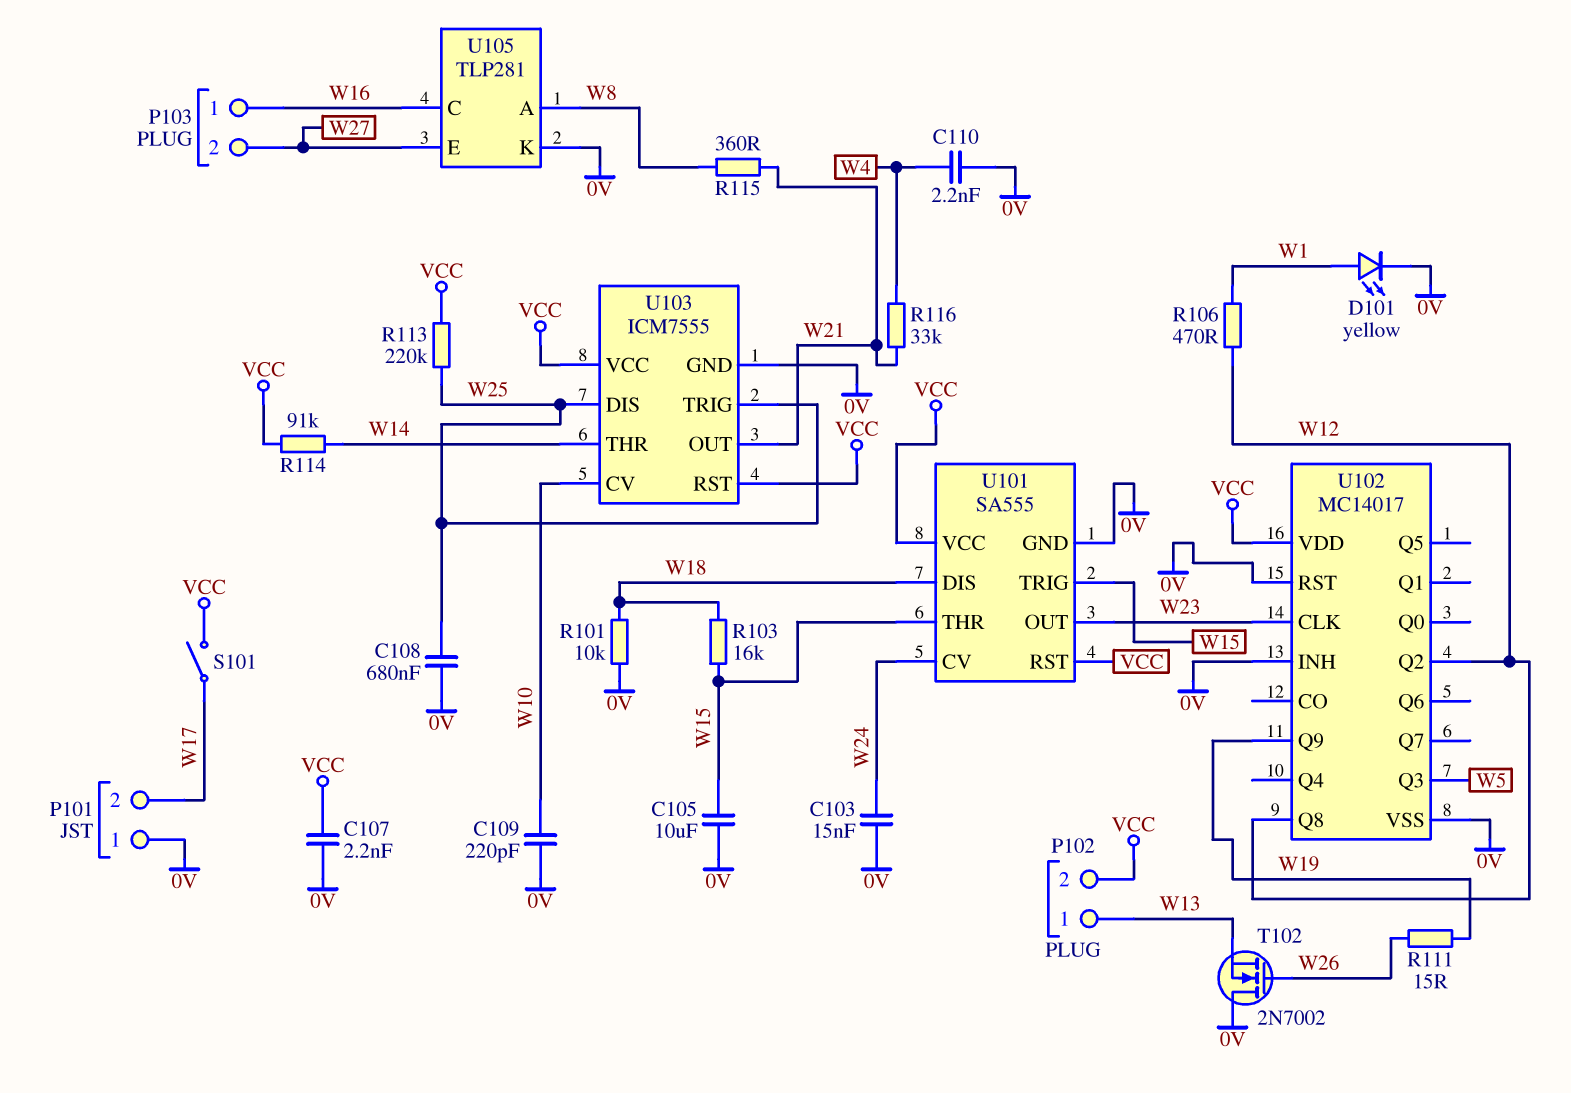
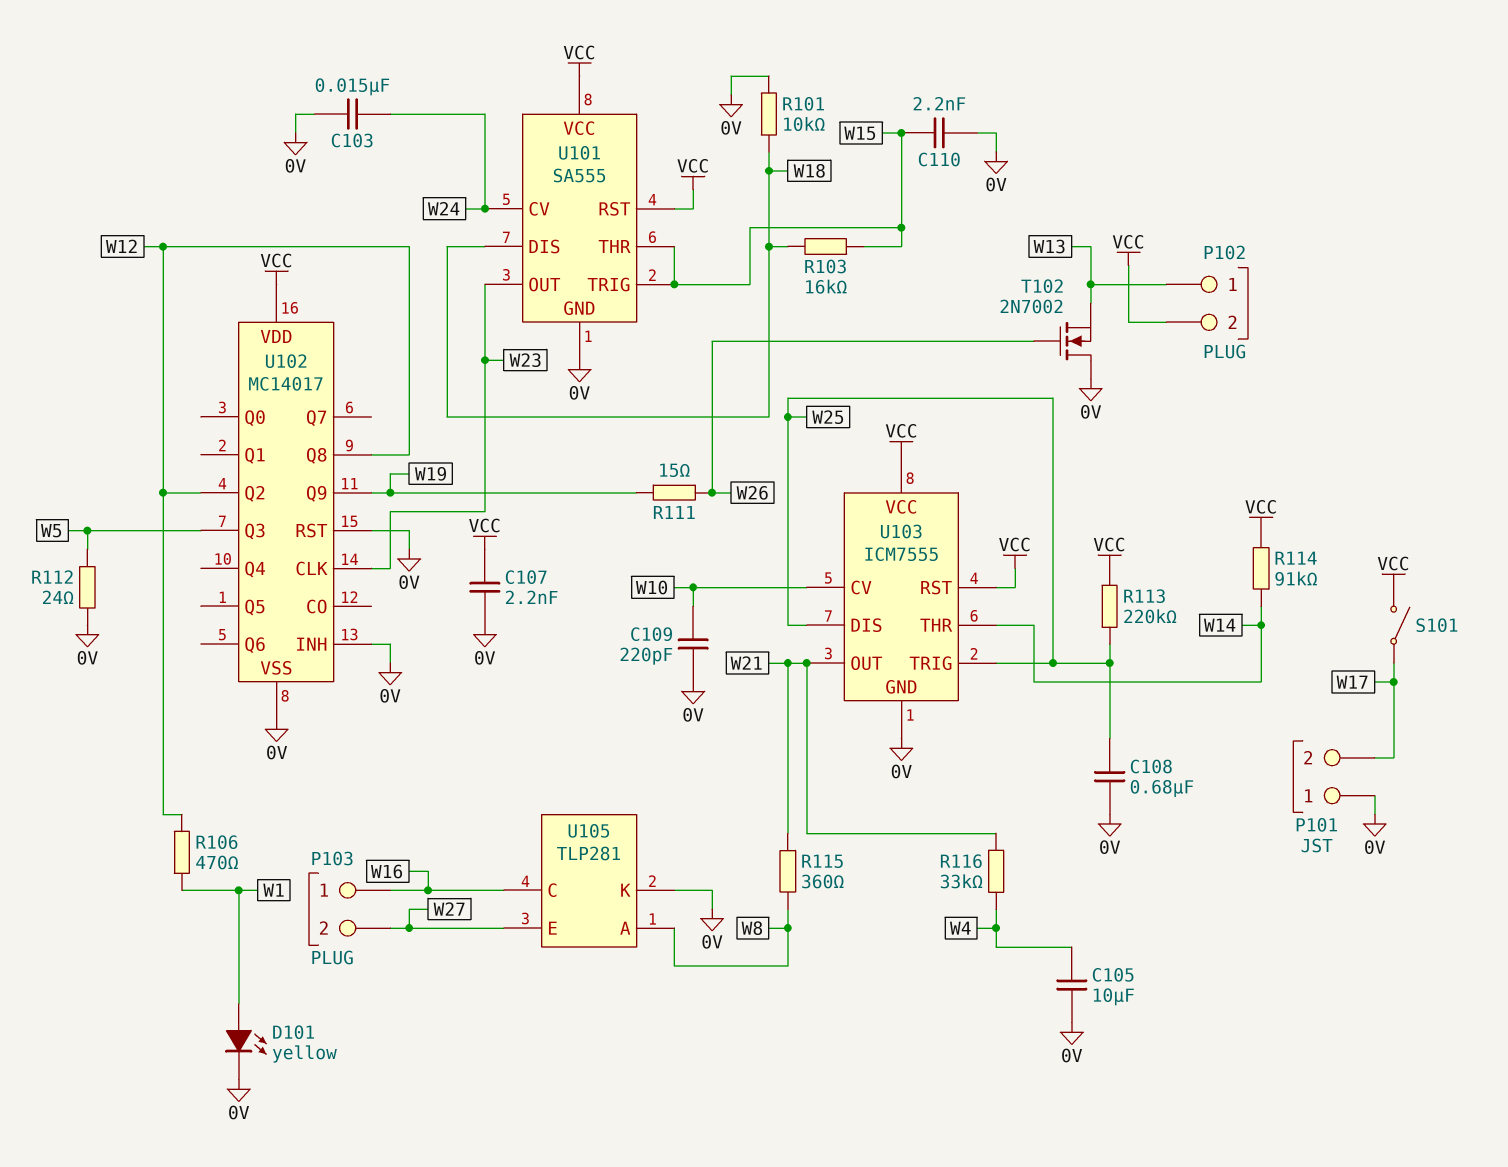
C105: 10uF (0V, W15) -> 10uF (0V, W4)
C110: 2.2nF (0V, W4) -> 2.2nF (0V, W15)
R112: none -> 24 (0V, W5)

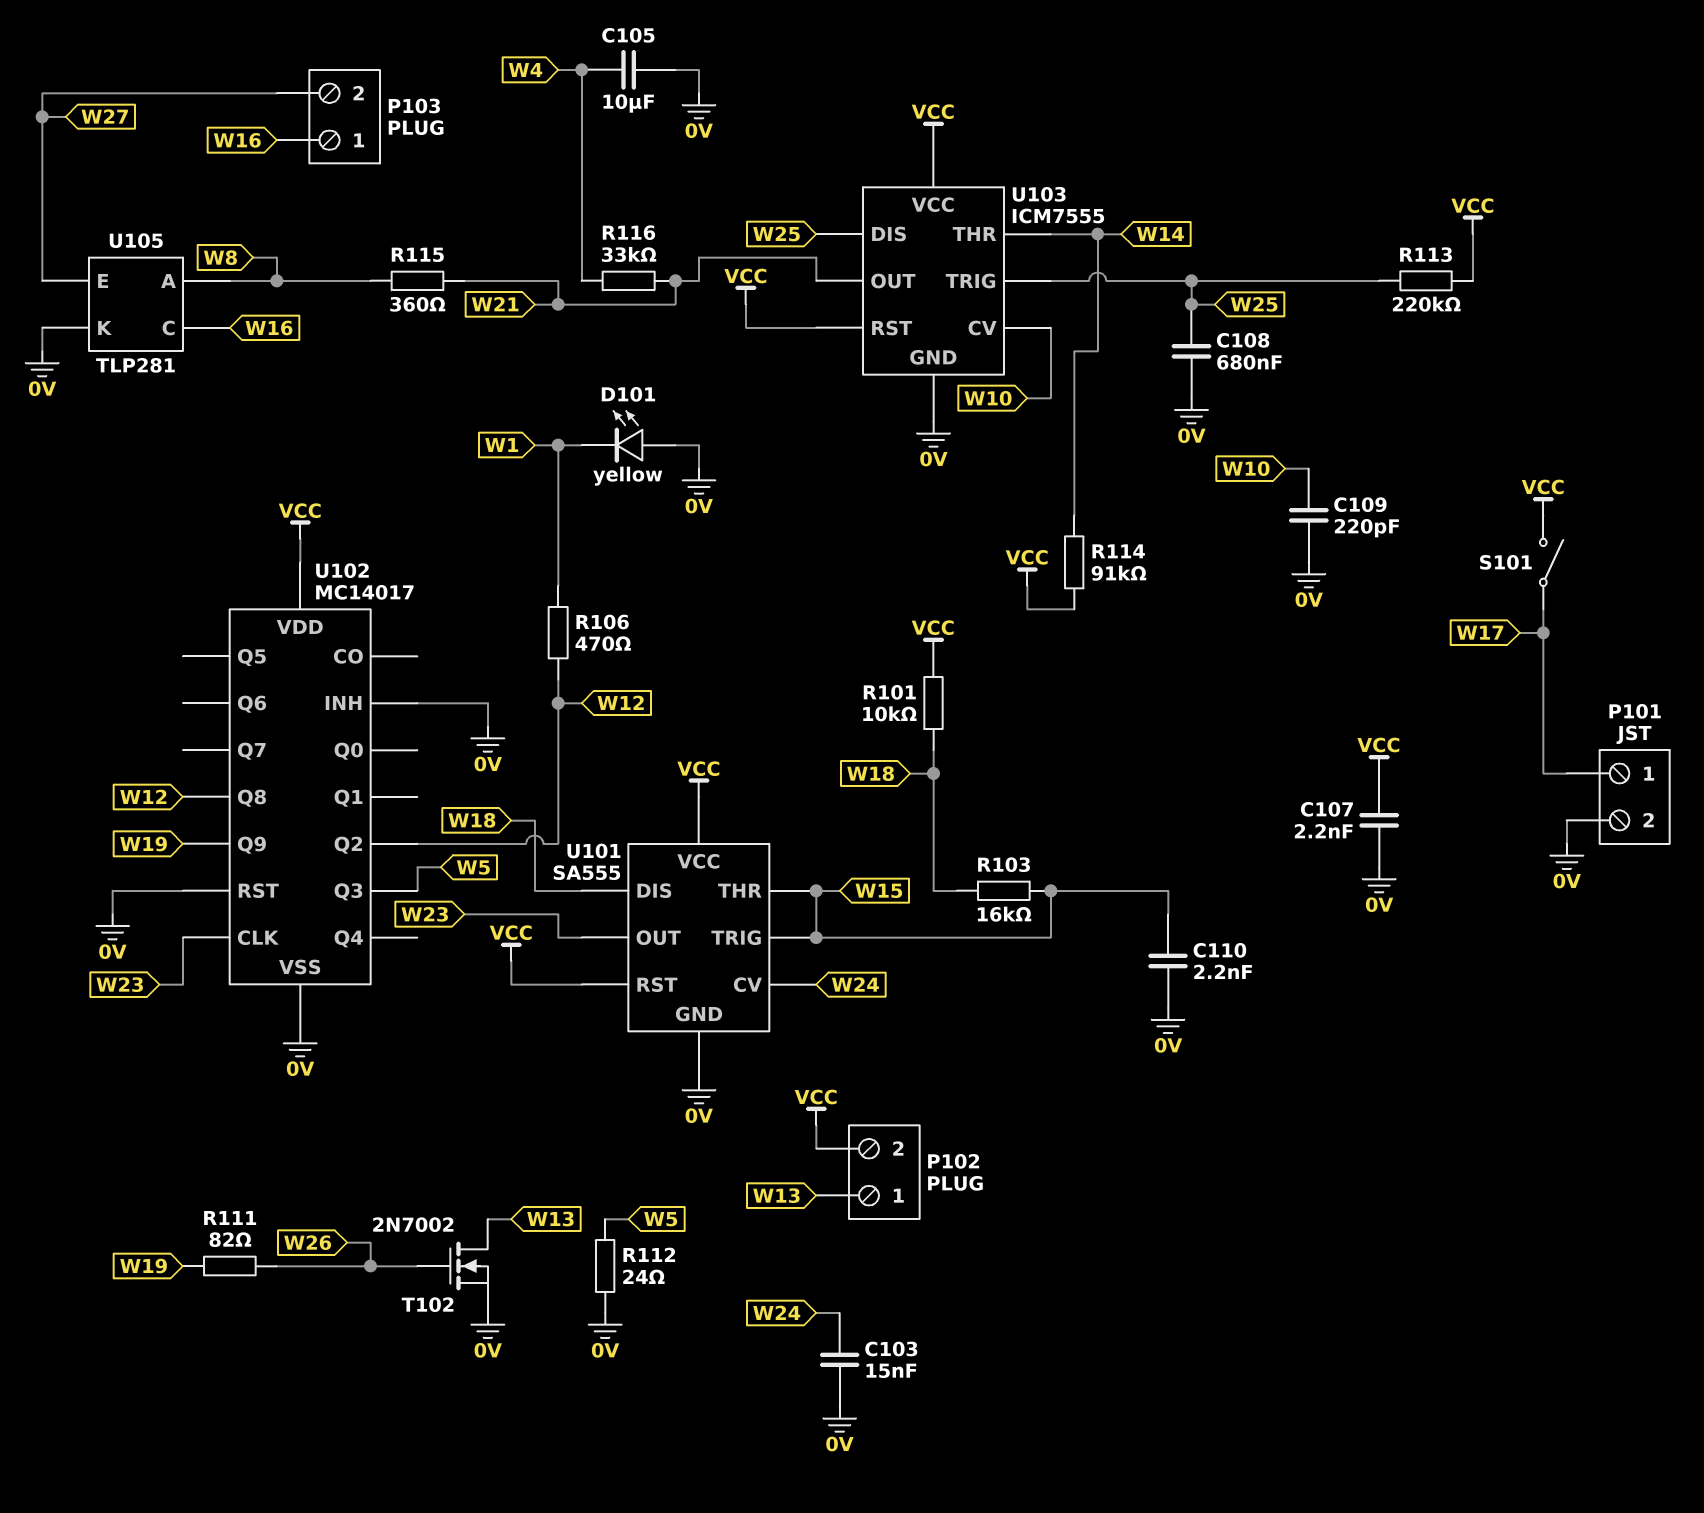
D101: LED yellow (A W1, K 0V) -> LED yellow (A 0V, K W1)
P101 pin 1: 0V -> W17
P101 pin 2: W17 -> 0V
R101: 10k (0V, W18) -> 10k (VCC, W18)
R111: 15 (W19, W26) -> 82 (W19, W26)
T102: NMOS 2N7002 (G W26, D 0V, S W13) -> NMOS 2N7002 (G W26, D W13, S 0V)

